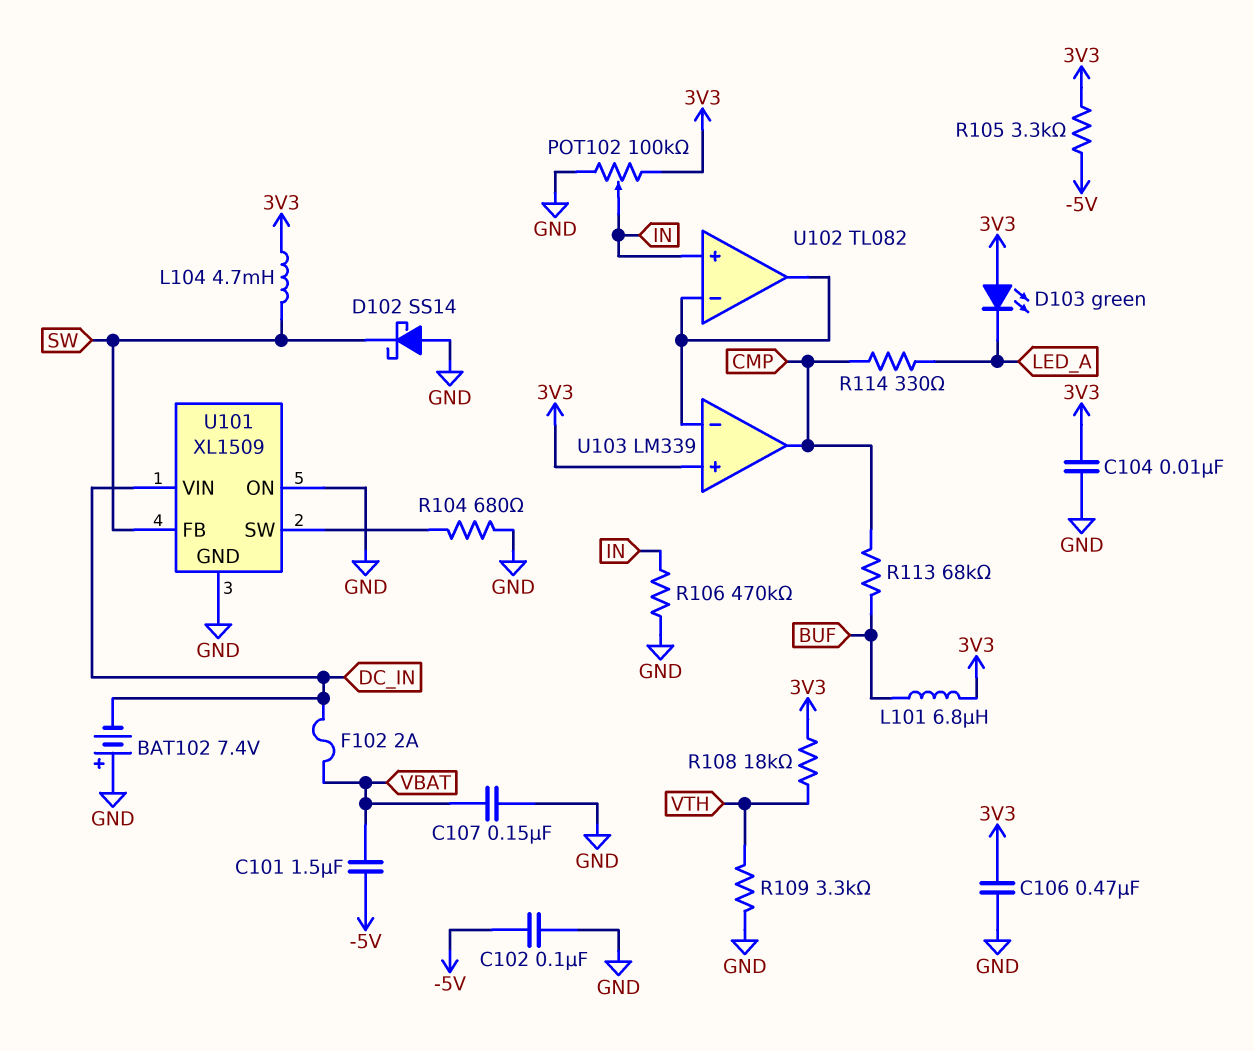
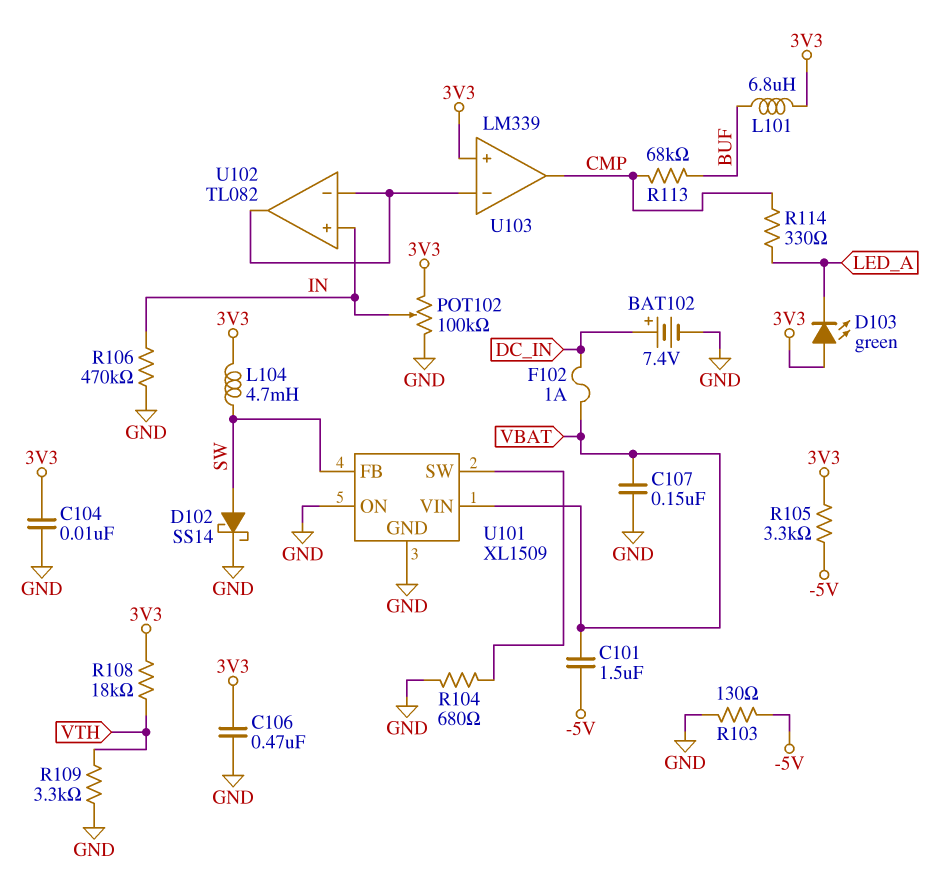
BAT102: 7.4V (plus GND, minus DC_IN) -> 7.4V (plus DC_IN, minus GND)
C102: 100nF (-5V, GND) -> none
D102: schottky SS14 (A GND, K SW) -> schottky SS14 (A SW, K GND)
F102: 2A (DC_IN, VBAT) -> 1A (DC_IN, VBAT)
R103: none -> 130 (-5V, GND)
U101 pin VIN: DC_IN -> VBAT

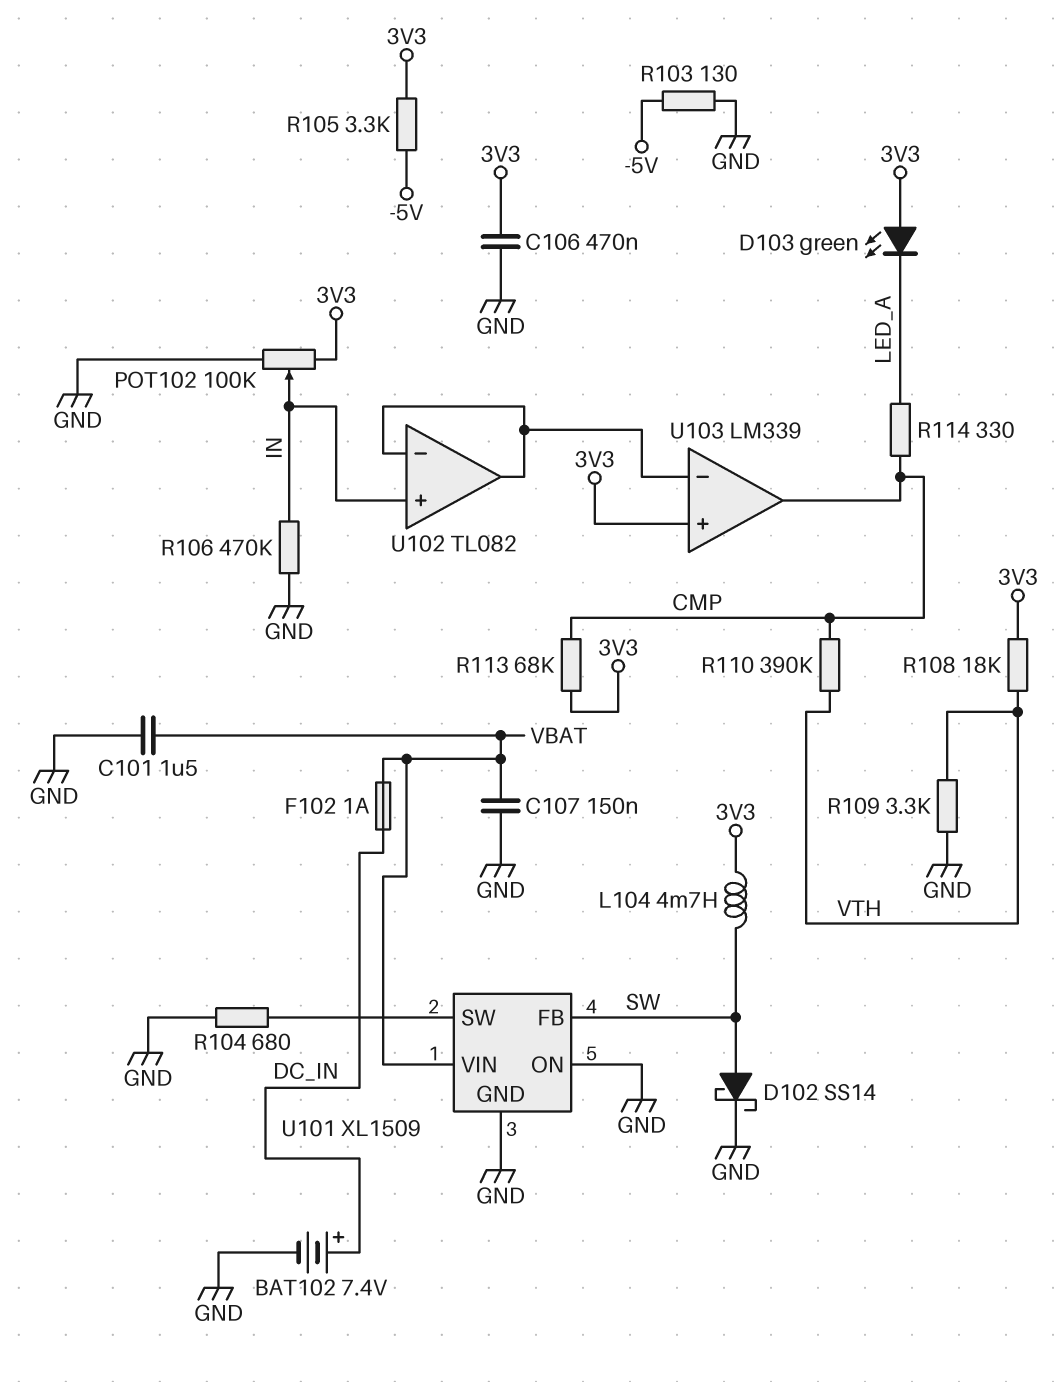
C101: 1.5uF (-5V, VBAT) -> 1.5uF (GND, VBAT)
C104: 10nF (3V3, GND) -> none
L101: 6.8uH (3V3, BUF) -> none
R110: none -> 390k (CMP, VTH)
R113: 68k (BUF, CMP) -> 68k (3V3, CMP)

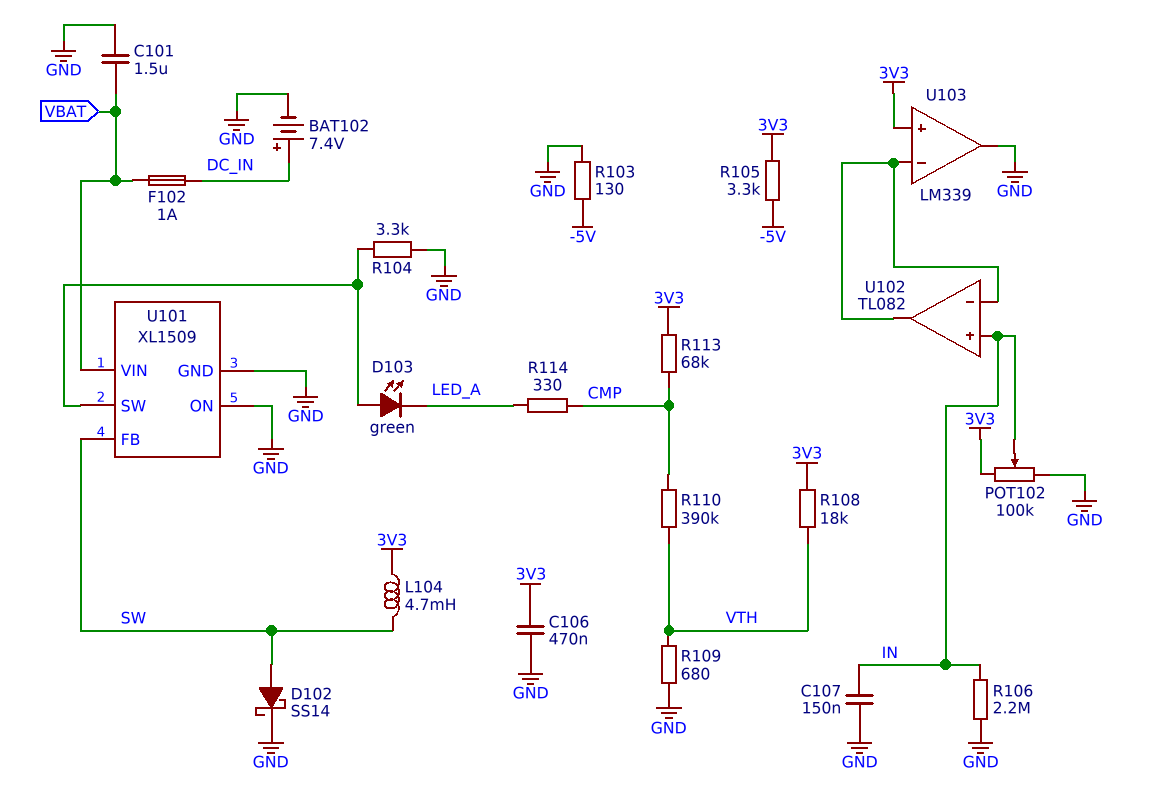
C107: 150nF (GND, VBAT) -> 150nF (GND, IN)
D103: LED green (A 3V3, K LED_A) -> LED green (A U101/SW, K LED_A)
R104: 680 (GND, U101/SW) -> 3.3k (GND, U101/SW)
R106: 470k (GND, IN) -> 2.2M (GND, IN)
R109: 3.3k (GND, VTH) -> 680 (GND, VTH)
U103 pin out: CMP -> GND

